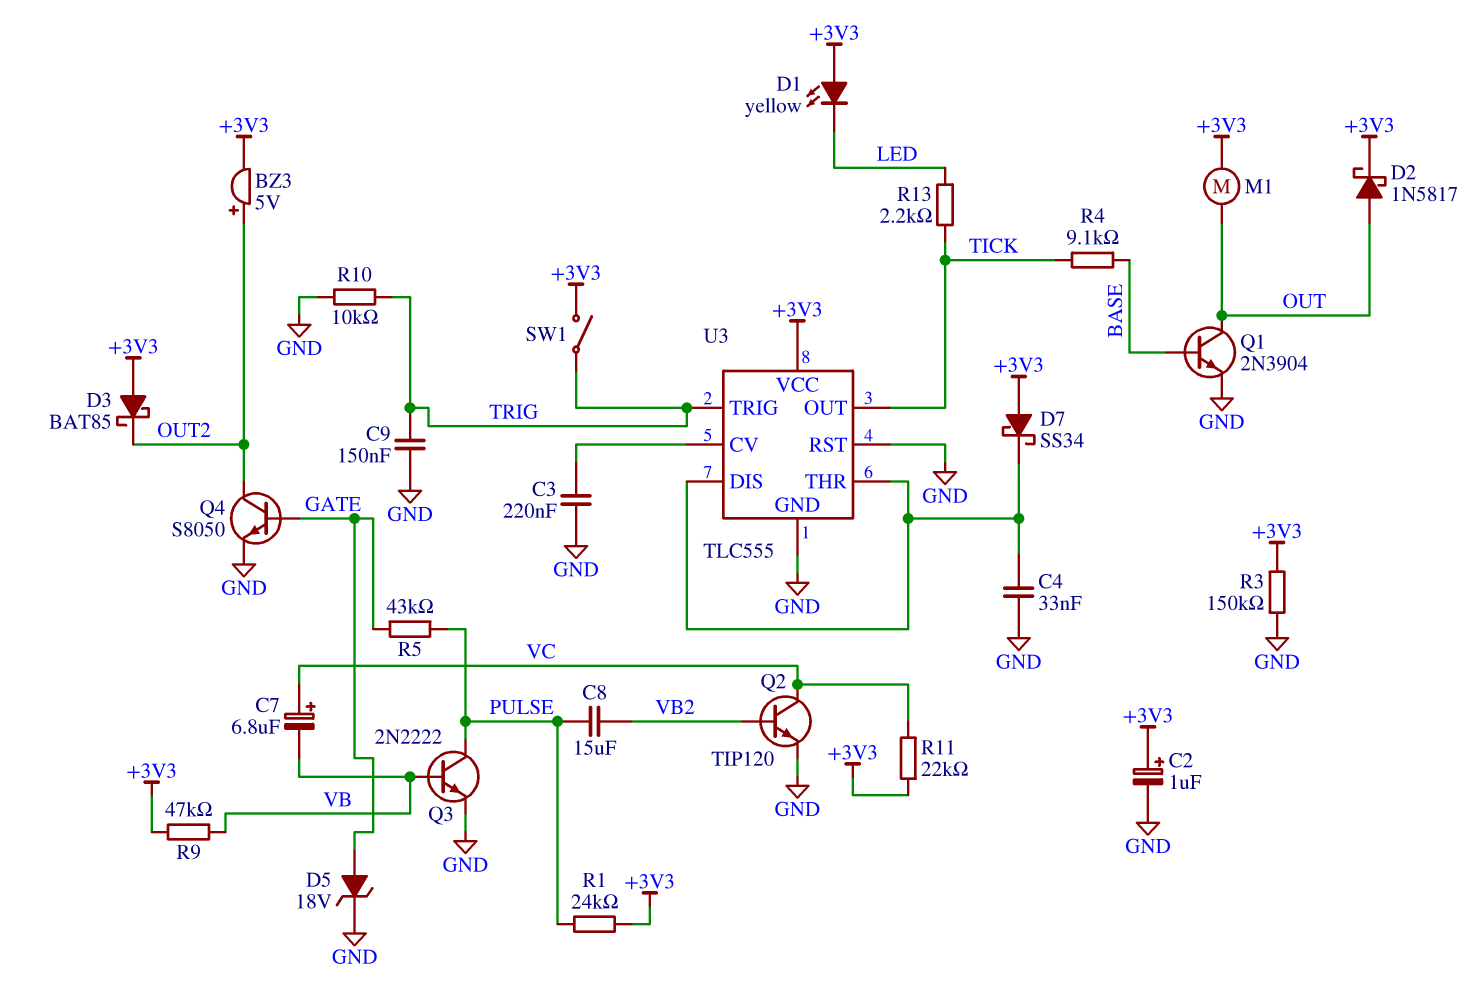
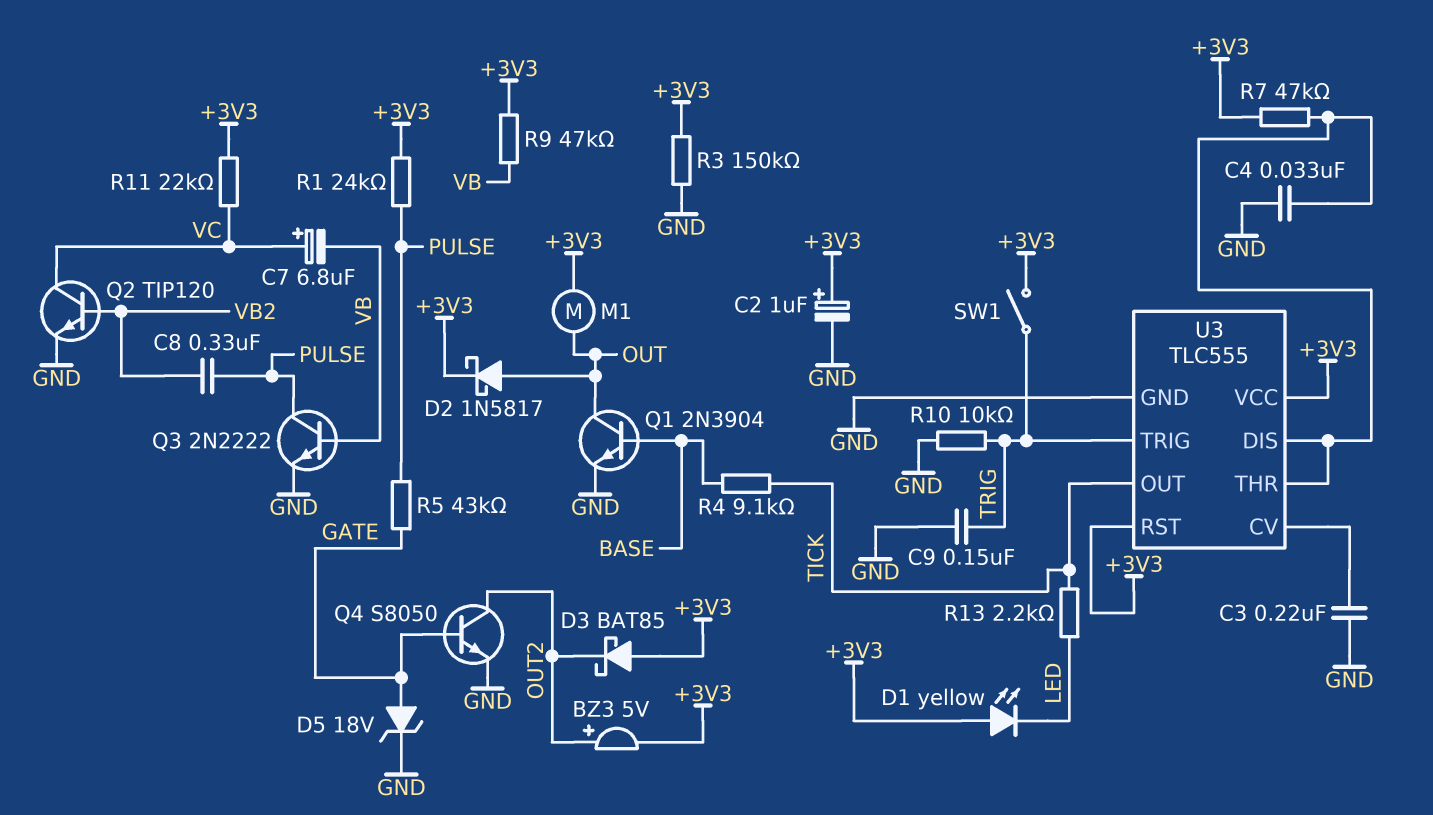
C8: 15uF (PULSE, VB2) -> 330nF (PULSE, VB2)
D7: schottky SS34 (A +3V3, K U3/DIS) -> none
R7: none -> 47k (+3V3, U3/DIS)
U3 pin RST: GND -> +3V3

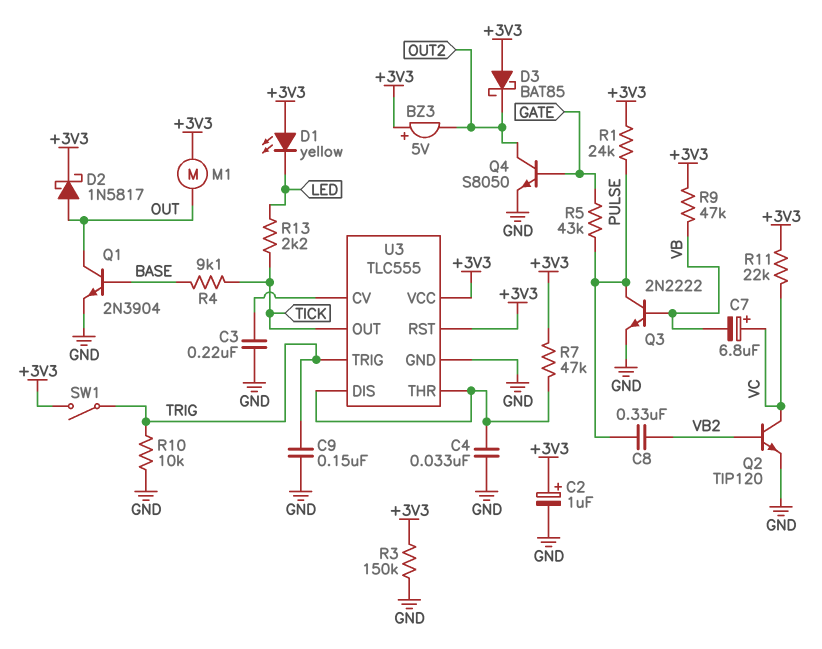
BZ3: buzzer 5V (plus OUT2, minus +3V3) -> buzzer 5V (plus +3V3, minus OUT2)
D5: zener 18V (A GATE, K GND) -> none

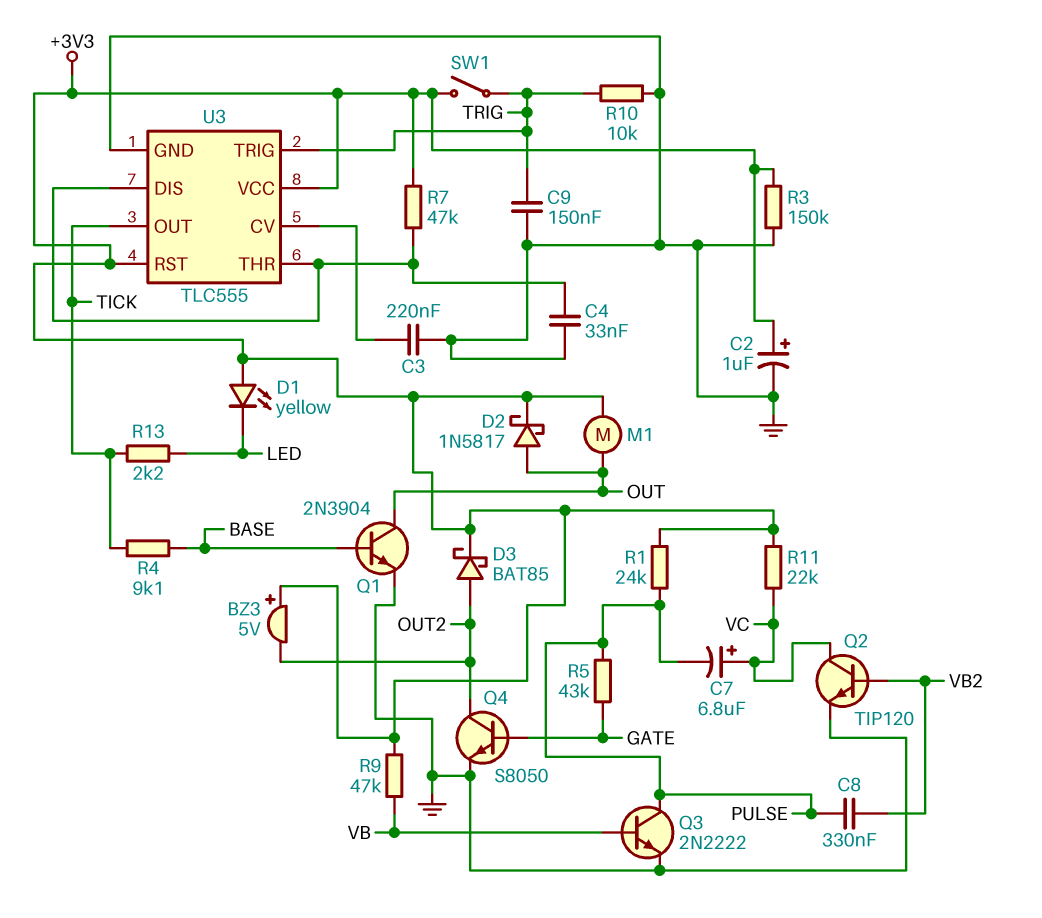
C7: 6.8uF (plus VC, minus VB) -> 6.8uF (plus VC, minus PULSE)
D3: schottky BAT85 (A +3V3, K OUT2) -> schottky BAT85 (A OUT2, K +3V3)

